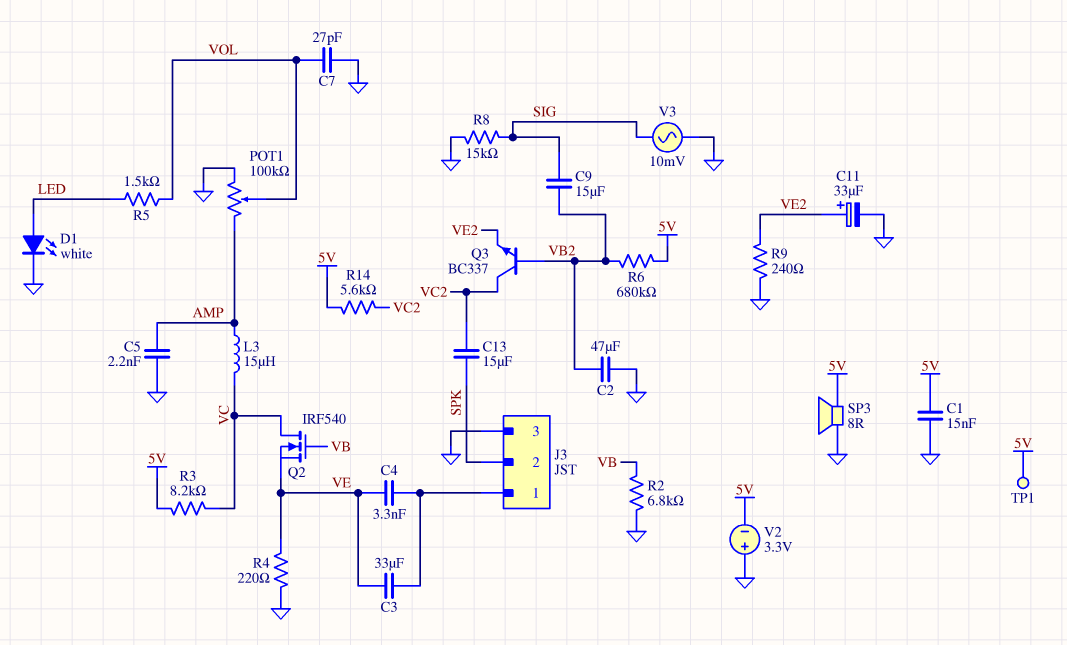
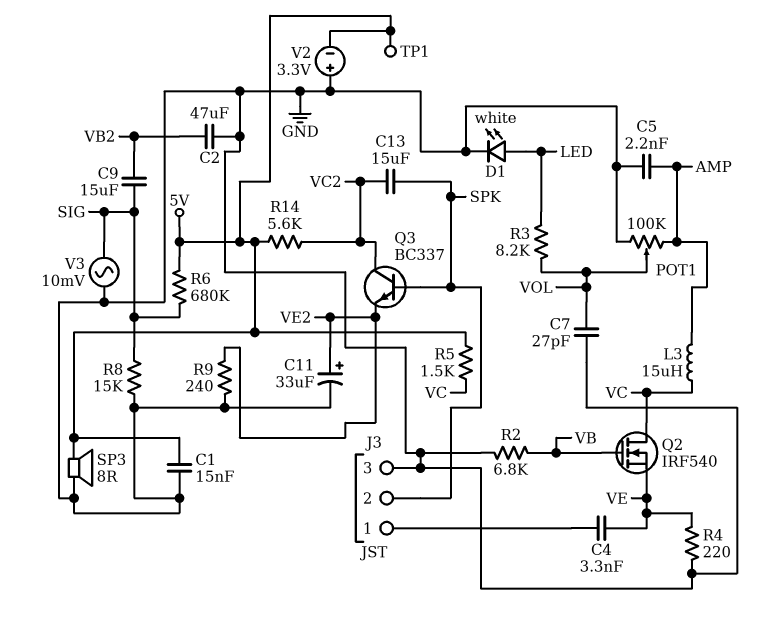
C3: 33uF (J3/1, VE) -> none
Q3: NPN BC337 (B VB2, C VC2, E VE2) -> NPN BC337 (B SPK, C VC2, E VE2)
R3: 8.2k (5V, VC) -> 8.2k (LED, VOL)
R5: 1.5k (LED, VOL) -> 1.5k (5V, VC)
R6: 680k (5V, VB2) -> 680k (5V, SIG)

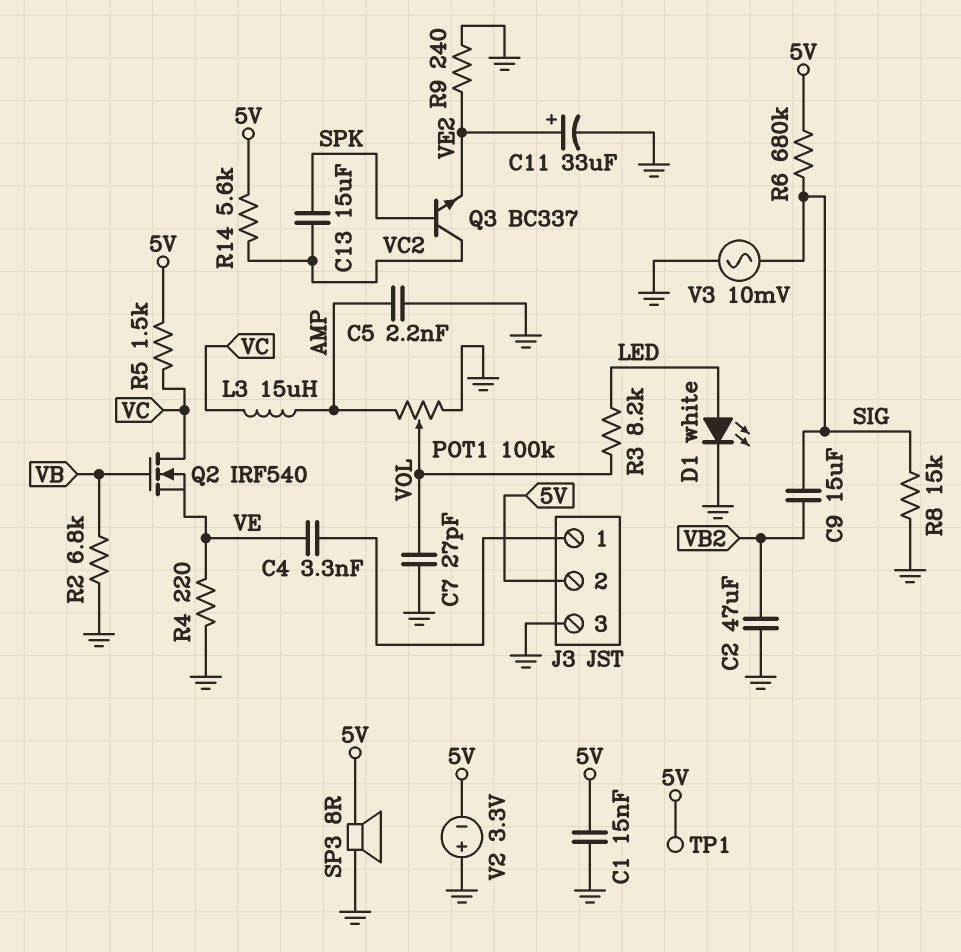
J3 pin 2: SPK -> 5V

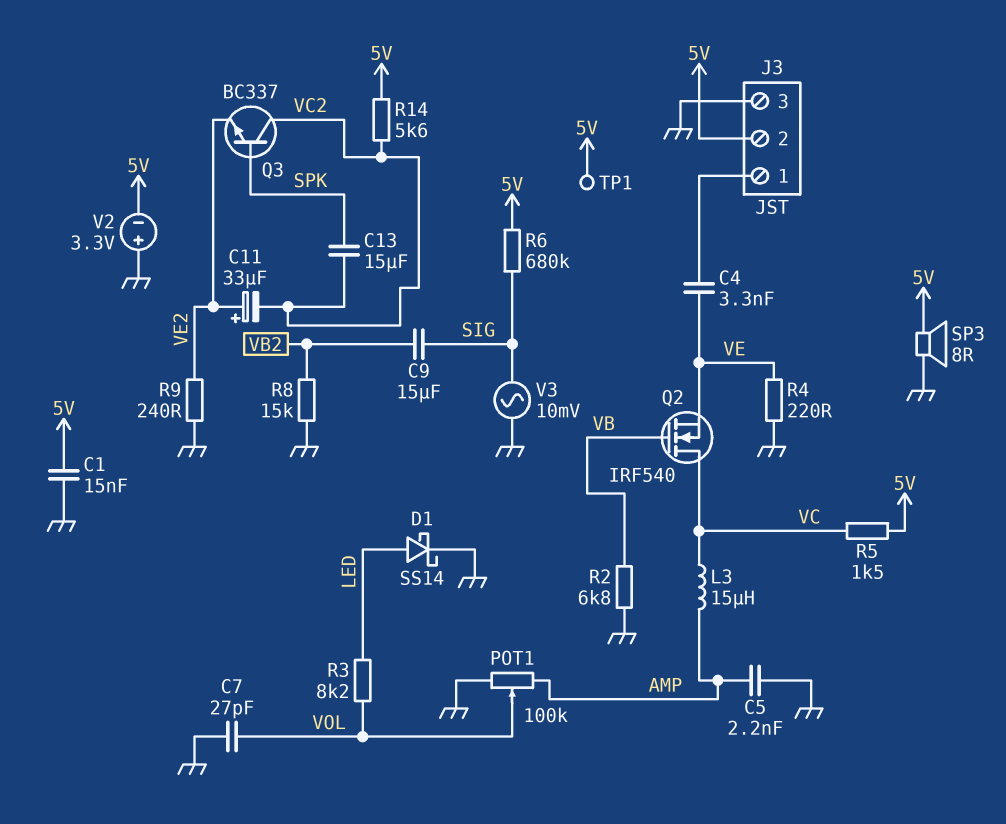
C2: 47uF (GND, VB2) -> none
C11: 33uF (plus VE2, minus GND) -> 33uF (plus VE2, minus VC2)
D1: LED white (A LED, K GND) -> schottky SS14 (A LED, K GND)
R8: 15k (GND, SIG) -> 15k (GND, VB2)

